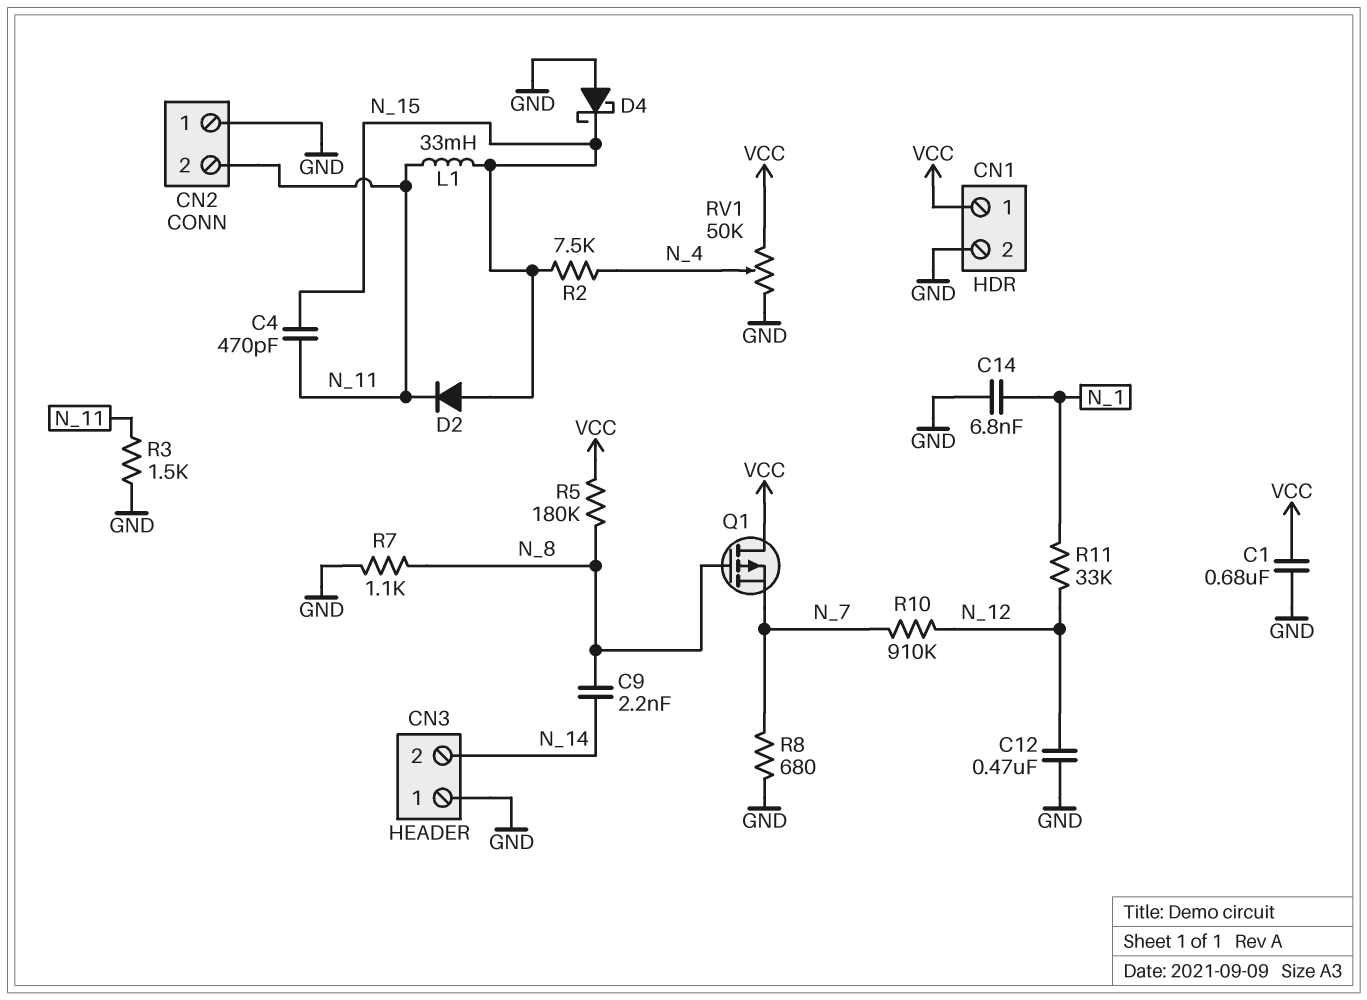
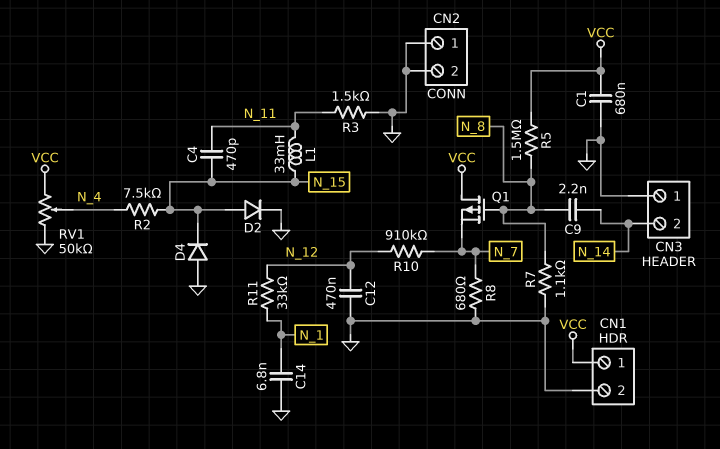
CN2 pin 2: N_11 -> GND
D2: diode (A N_15, K N_11) -> diode (A N_15, K GND)
D4: schottky (A GND, K N_15) -> diode (A GND, K N_15)
R5: 180k (N_8, VCC) -> 1.5M (N_8, VCC)

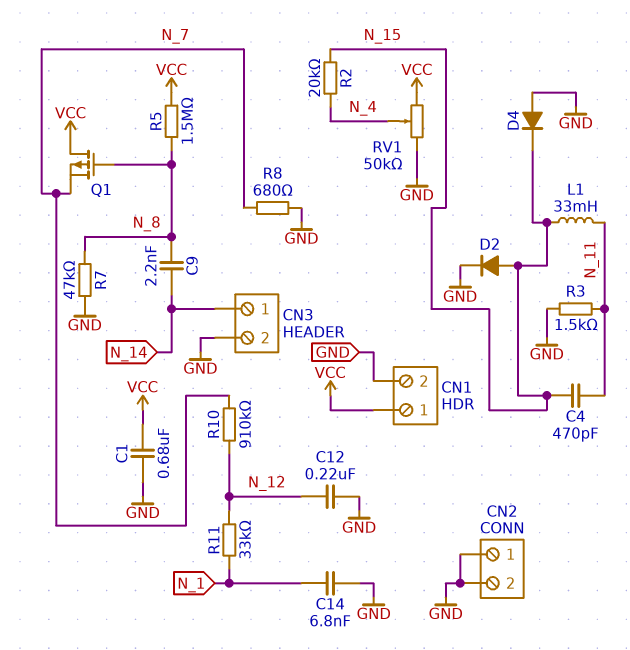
C12: 470nF (GND, N_12) -> 220nF (GND, N_12)
CN3 pin 1: GND -> N_14
CN3 pin 2: N_14 -> GND
R2: 7.5k (N_4, N_15) -> 20k (N_4, N_15)
R7: 1.1k (GND, N_8) -> 47k (GND, N_8)

